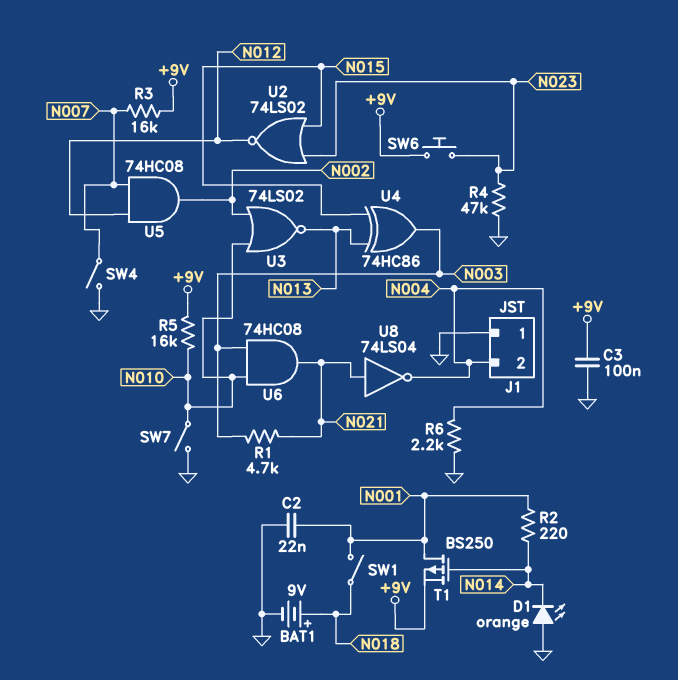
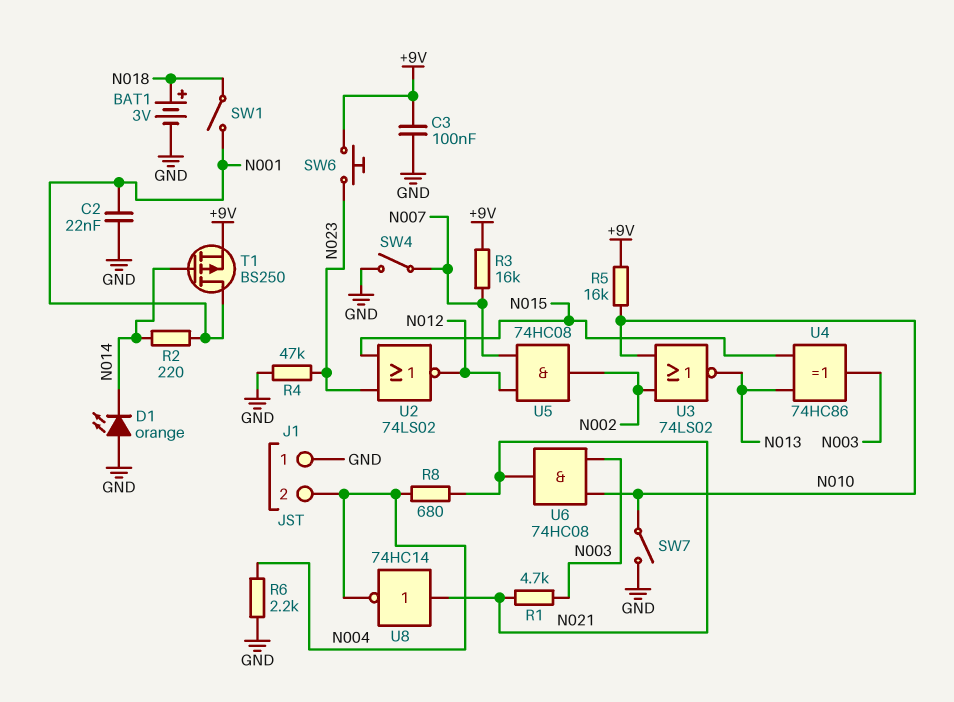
BAT1: 9V (plus N018, minus GND) -> 3V (plus N018, minus GND)
R8: none -> 680 (N004, N021)
U8: NOT 74LS04 (in N021, out N004) -> NOT 74HC14 (in N021, out N004)

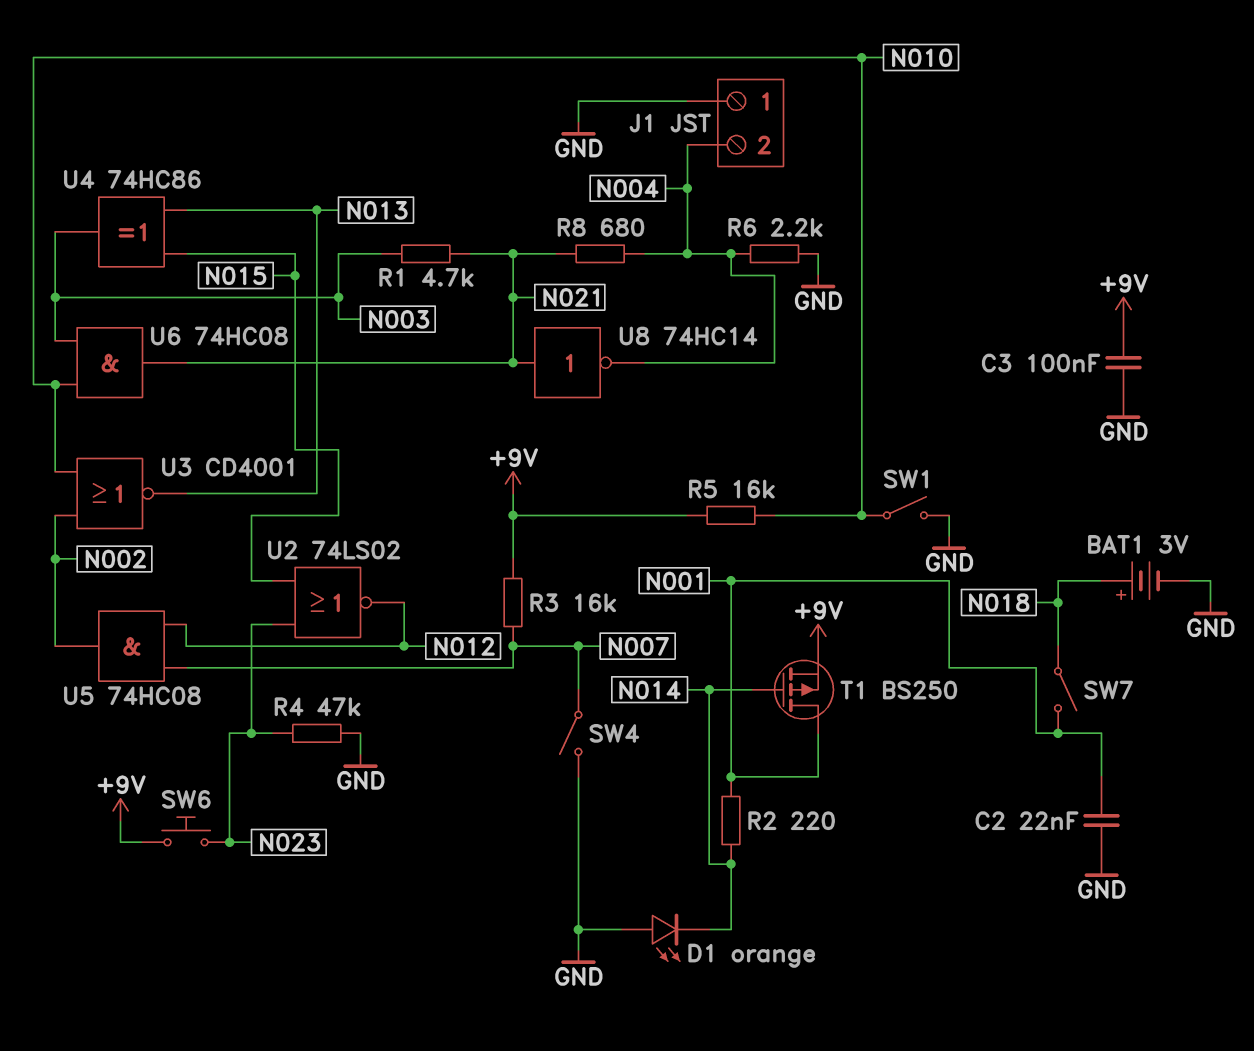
SW1: switch (N001, N018) -> switch (GND, N010)
SW7: switch (GND, N010) -> switch (N001, N018)
U3: NOR 74LS02 (in N002, in N010, out N013) -> NOR CD4001 (in N002, in N010, out N013)

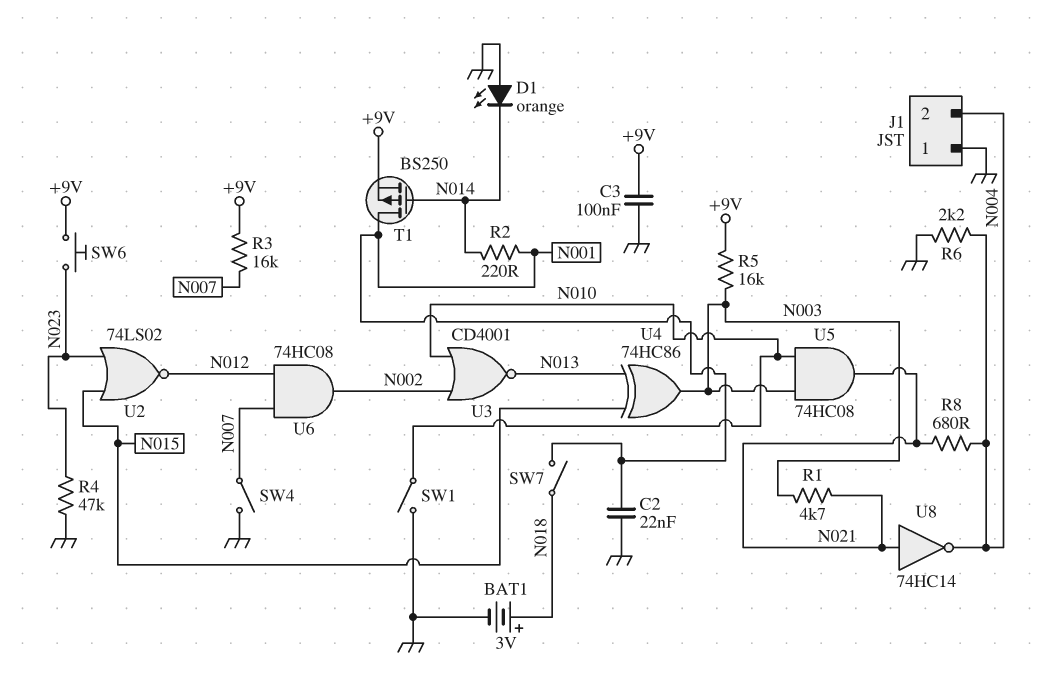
R5: 16k (+9V, N010) -> 16k (+9V, N003)
U5: AND 74HC08 (in N007, in N012, out N002) -> AND 74HC08 (in N003, in N010, out N021)
U6: AND 74HC08 (in N003, in N010, out N021) -> AND 74HC08 (in N007, in N012, out N002)

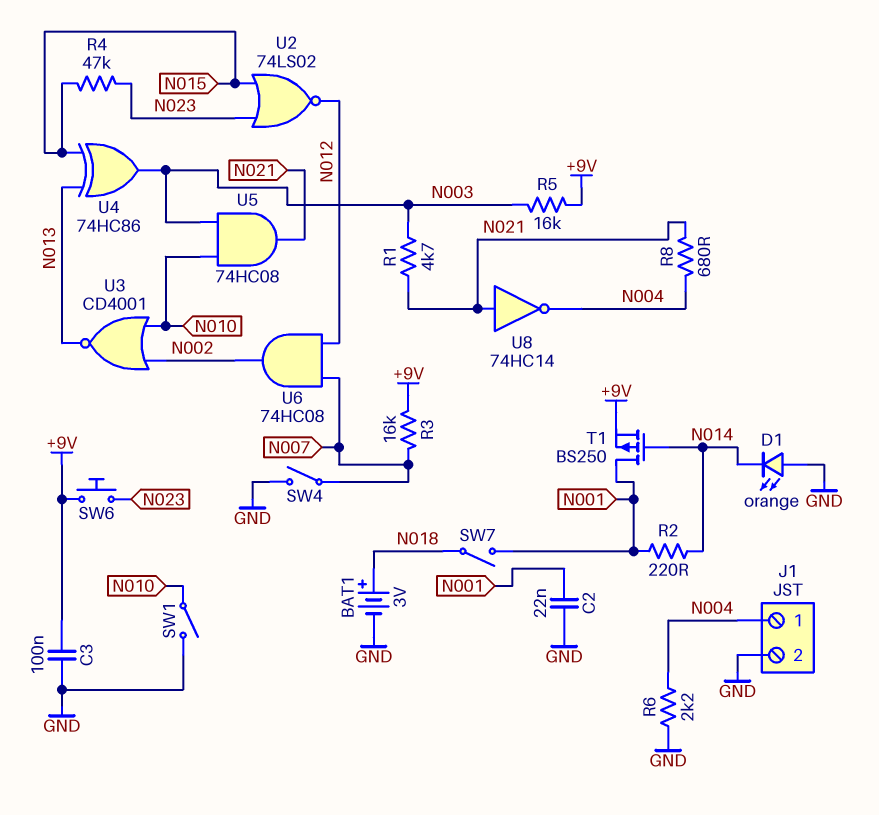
J1 pin 1: GND -> N004
J1 pin 2: N004 -> GND
R4: 47k (GND, N023) -> 47k (N015, N023)

